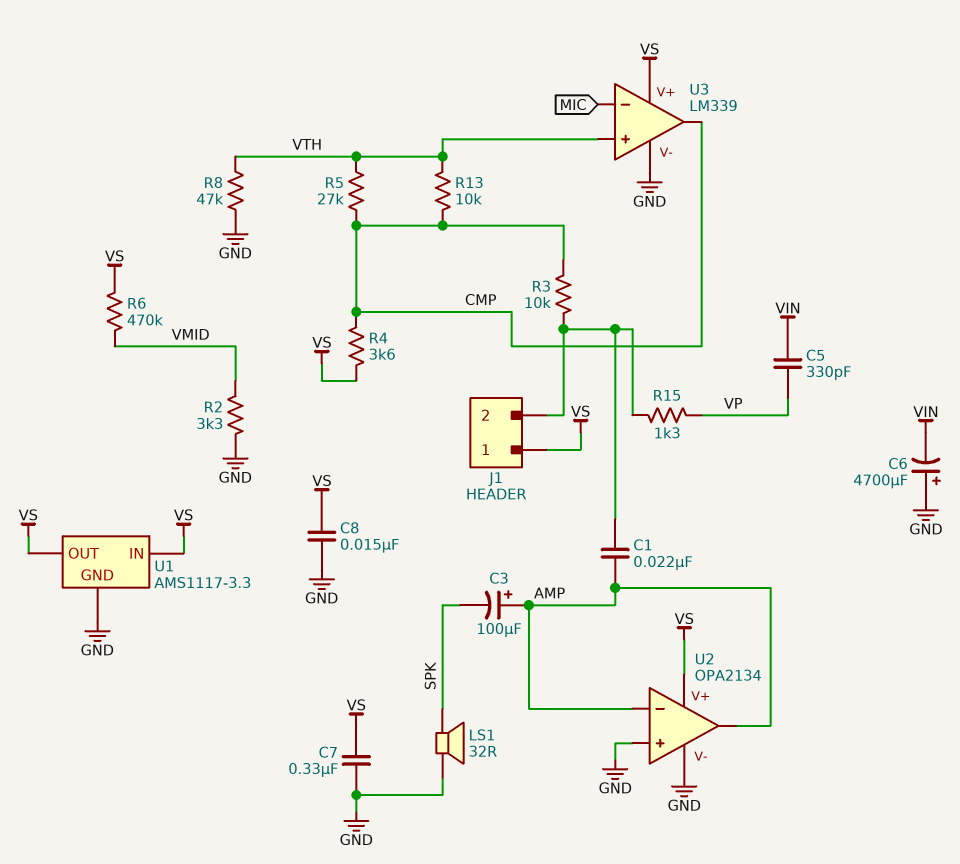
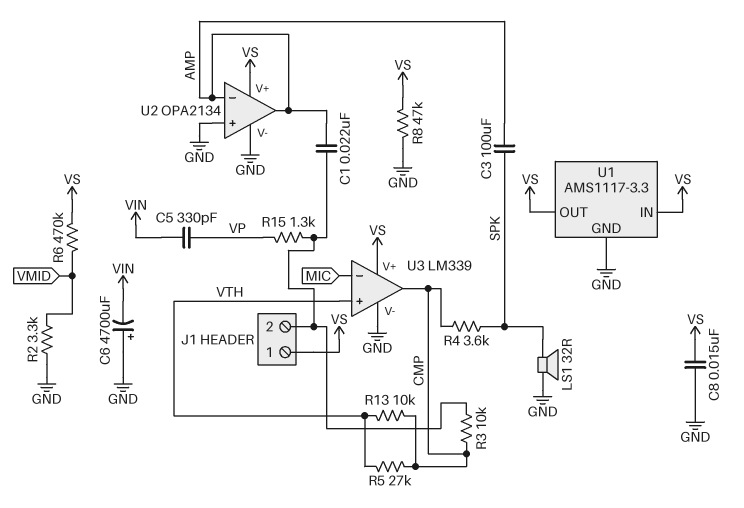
C3: 100uF (plus AMP, minus SPK) -> 100uF (AMP, SPK)
C7: 330nF (GND, VS) -> none
R4: 3.6k (CMP, VS) -> 3.6k (CMP, SPK)
R8: 47k (GND, VTH) -> 47k (GND, VS)

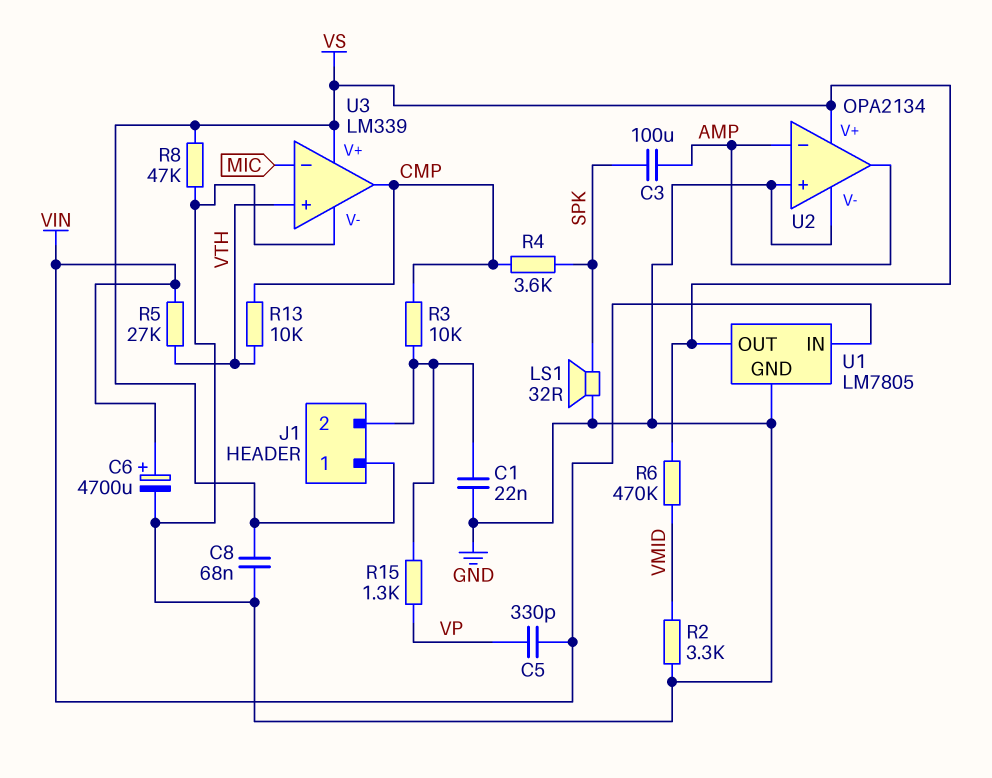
C1: 22nF (AMP, J1/2) -> 22nF (GND, J1/2)
C6: 4700uF (plus GND, minus VIN) -> 4700uF (plus VIN, minus GND)
C8: 15nF (GND, VS) -> 68nF (GND, VS)
R5: 27k (CMP, VTH) -> 27k (VIN, VTH)
U1: AMS1117-3.3 -> LM7805
U1 pin IN: VS -> VIN

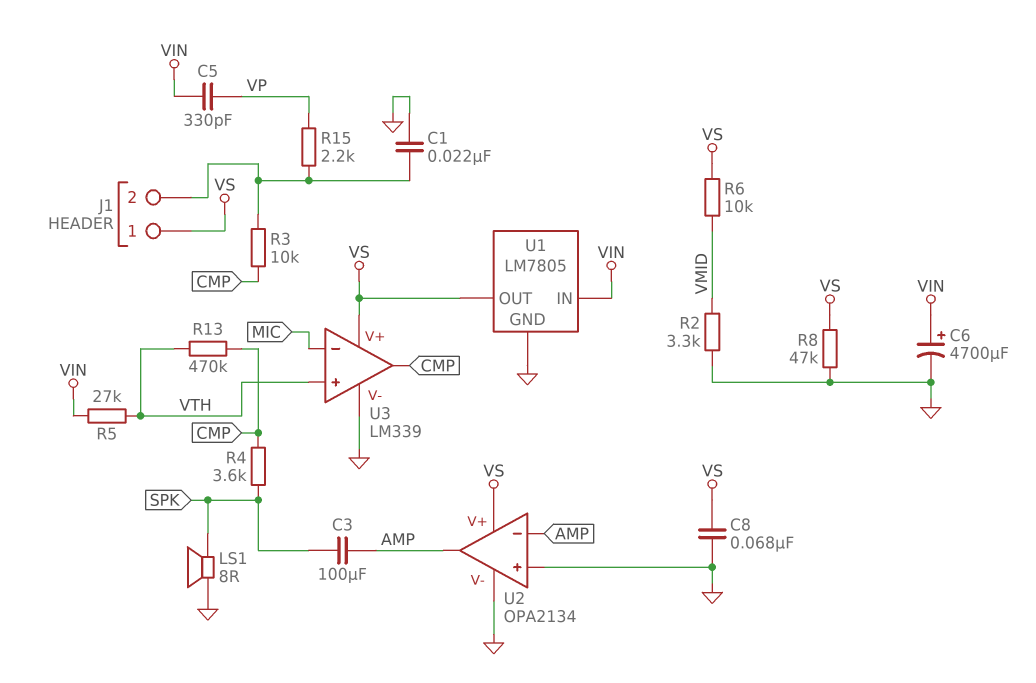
LS1: speaker 32R (GND, SPK) -> speaker 8R (GND, SPK)
R6: 470k (VMID, VS) -> 10k (VMID, VS)
R13: 10k (CMP, VTH) -> 470k (CMP, VTH)
R15: 1.3k (J1/2, VP) -> 2.2k (J1/2, VP)

